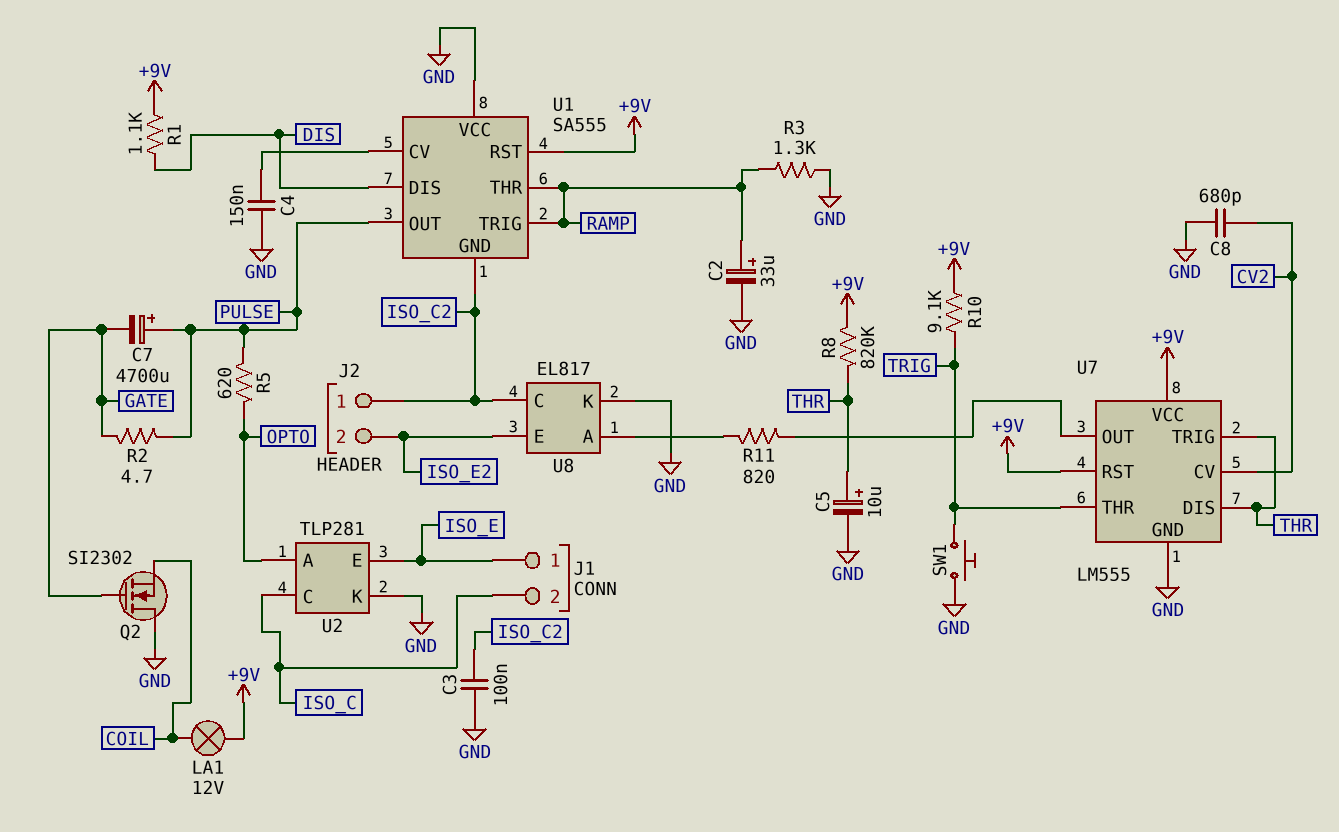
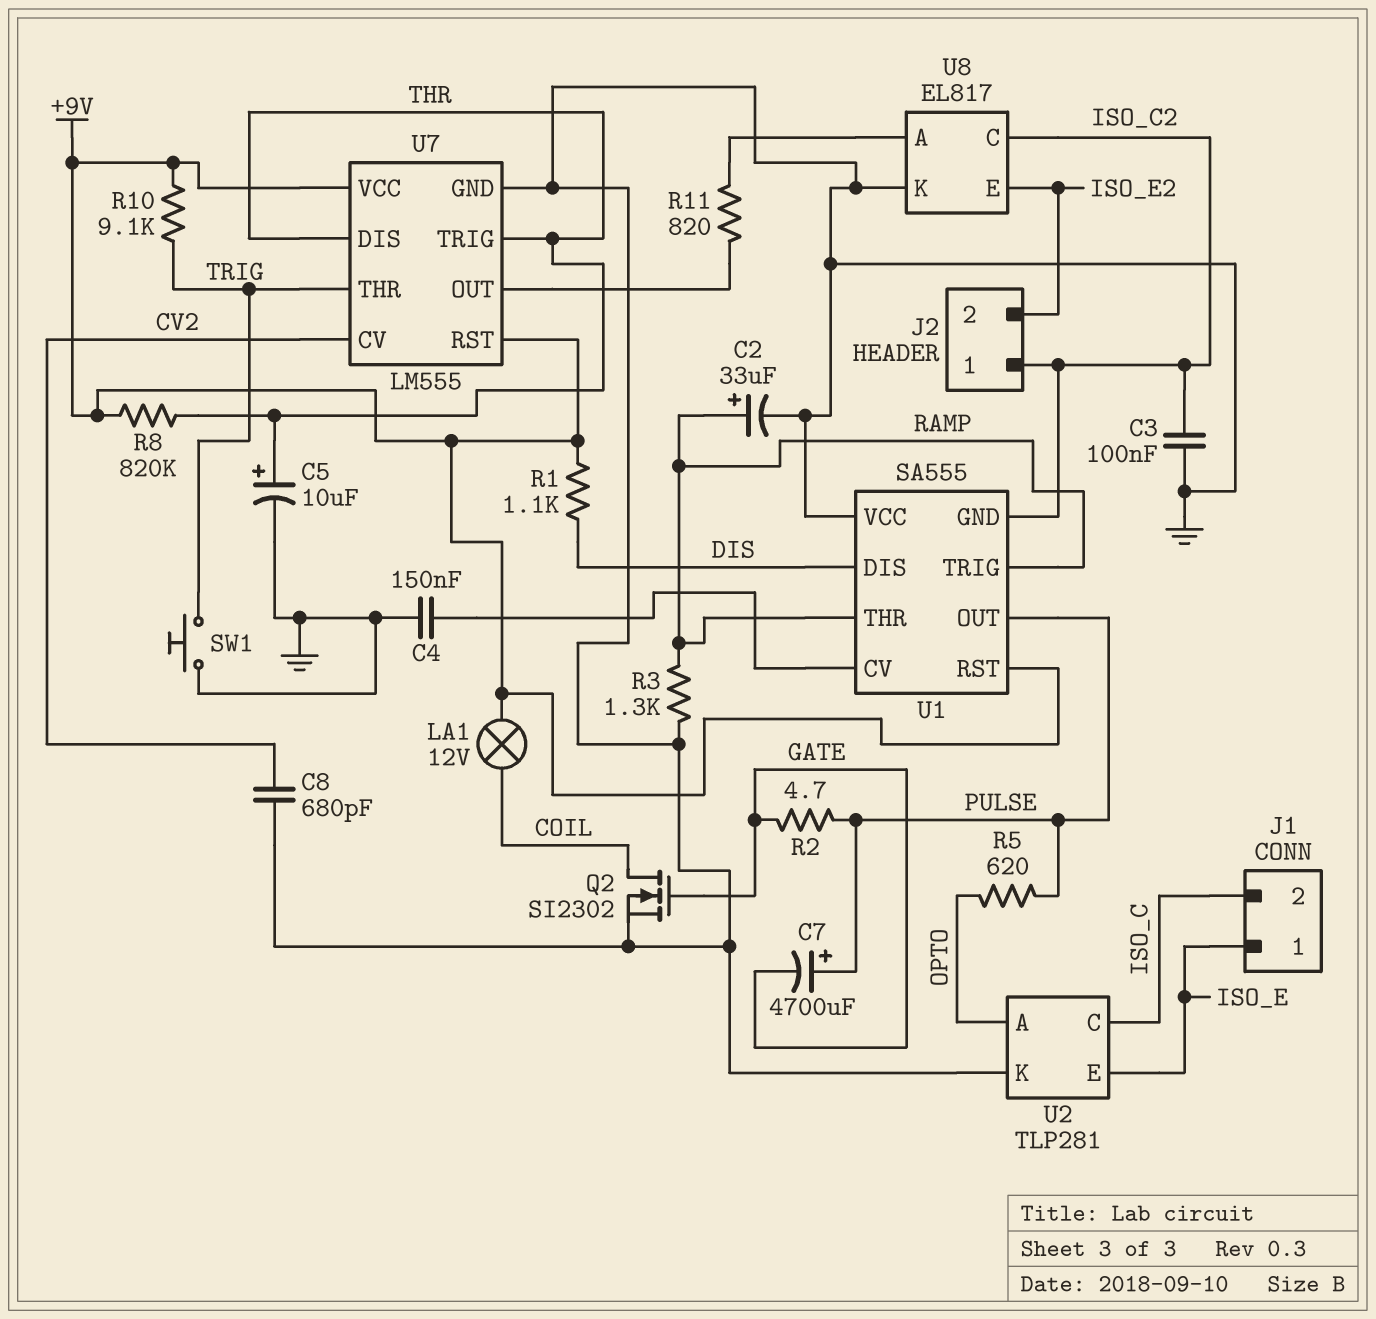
Q2: NMOS SI2302 (G GATE, D GND, S COIL) -> NMOS SI2302 (G GATE, D COIL, S GND)

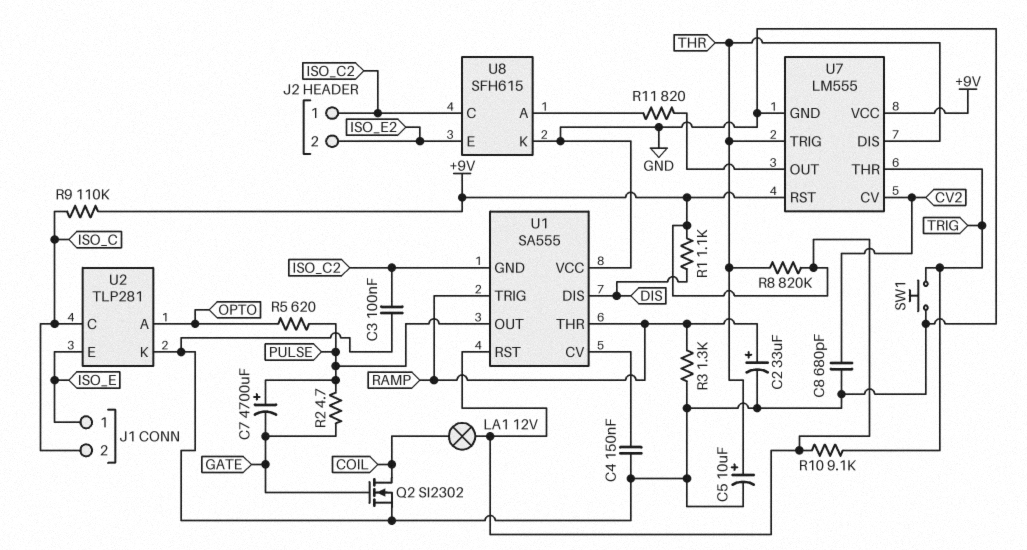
R9: none -> 110k (+9V, ISO_C)
U8: EL817 -> SFH615

